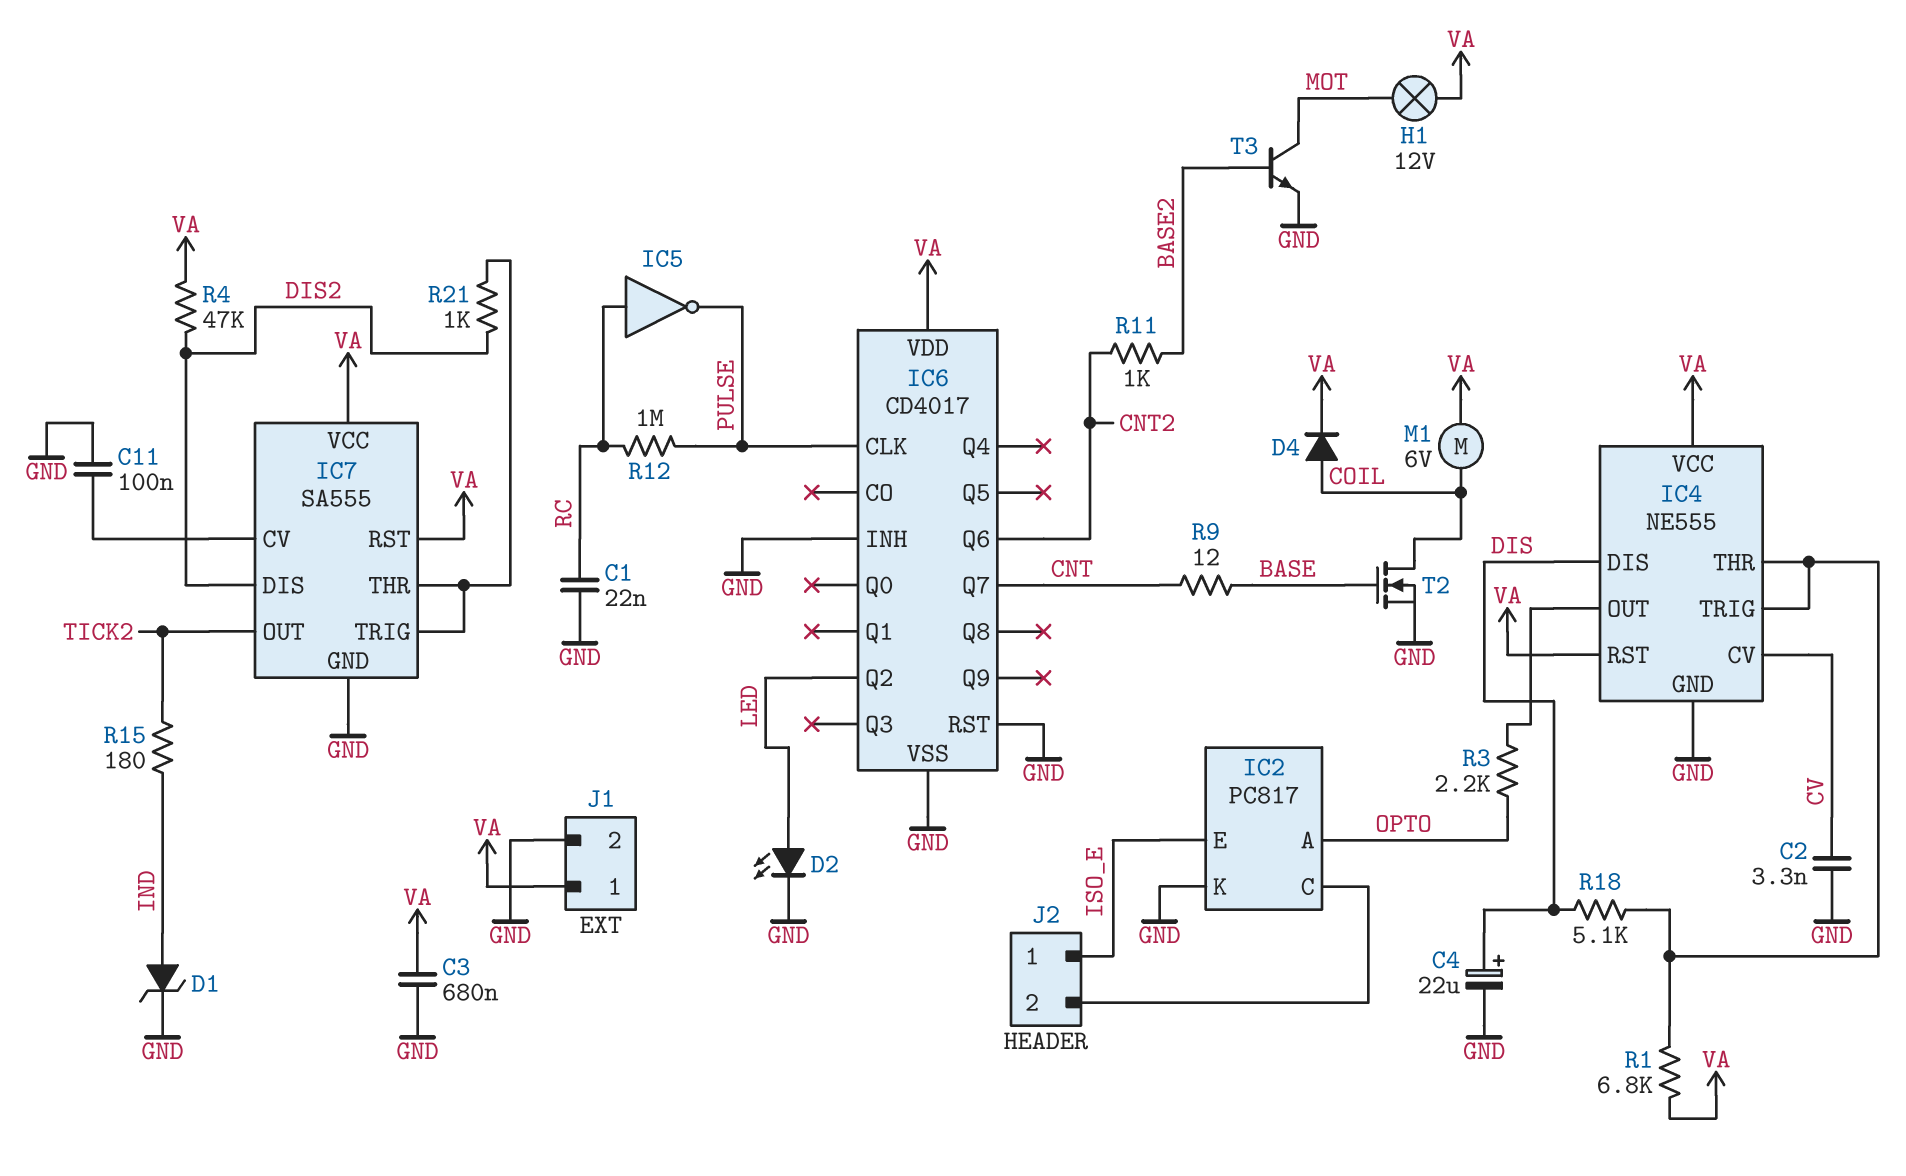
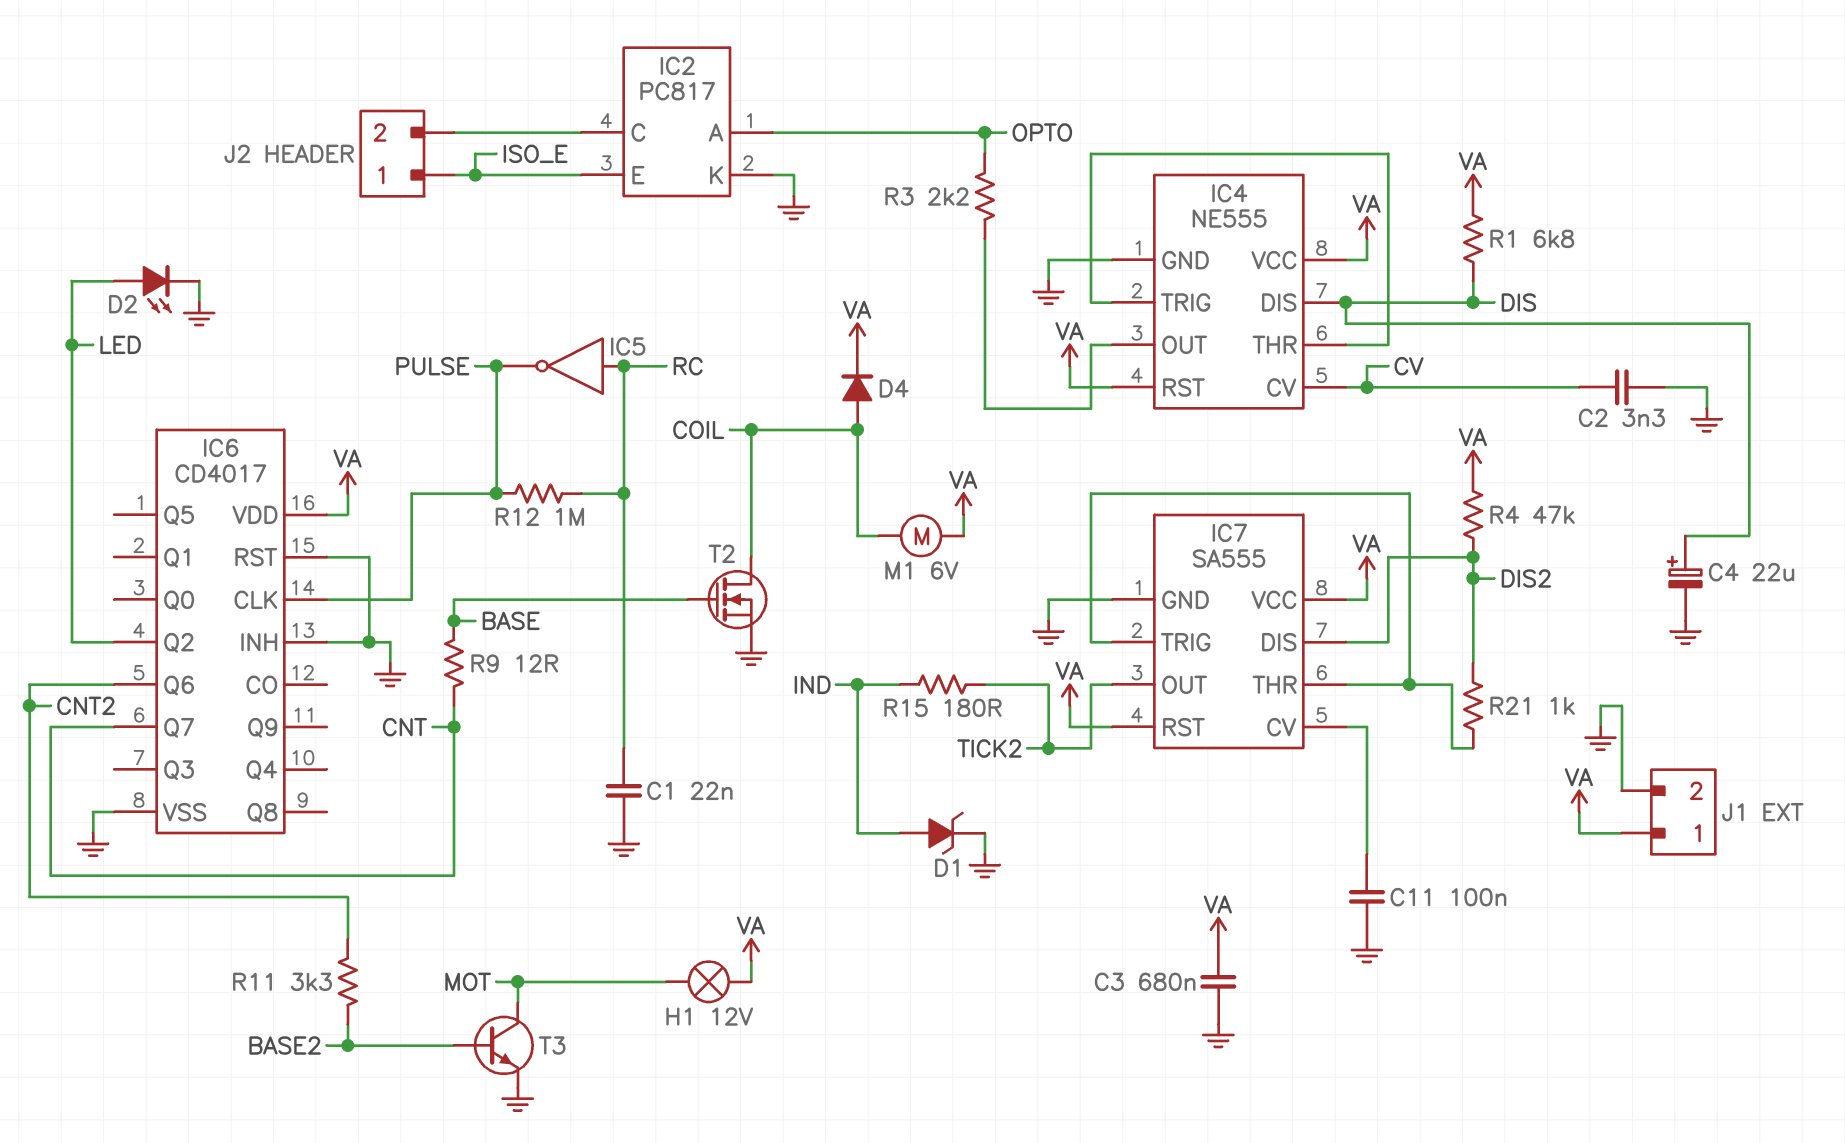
R1: 6.8k (IC4/THR, VA) -> 6.8k (DIS, VA)
R11: 1k (BASE2, CNT2) -> 3.3k (BASE2, CNT2)
R18: 5.1k (DIS, IC4/THR) -> none

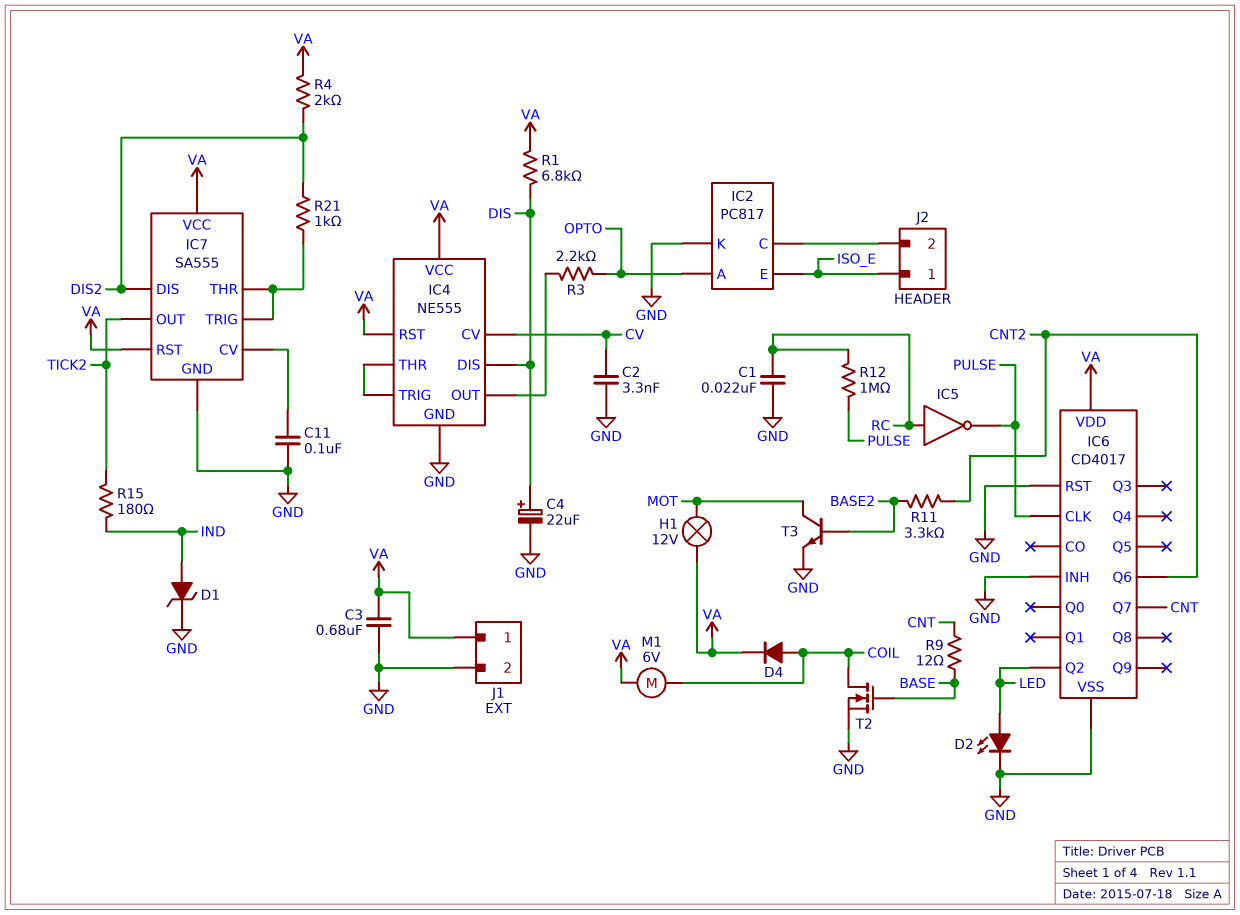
R4: 47k (DIS2, VA) -> 2k (DIS2, VA)

